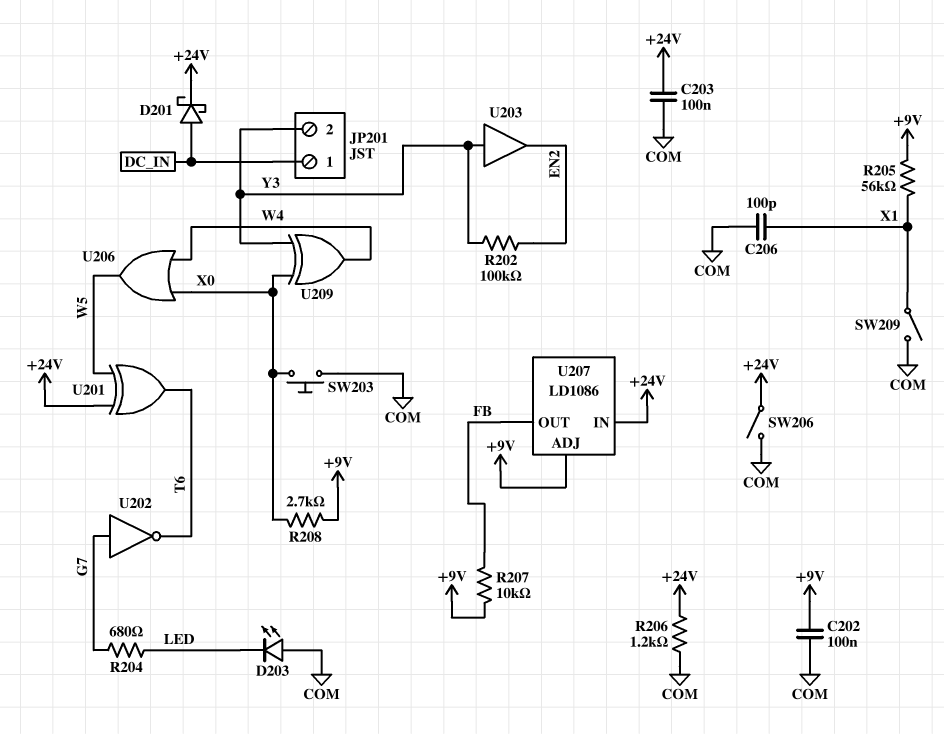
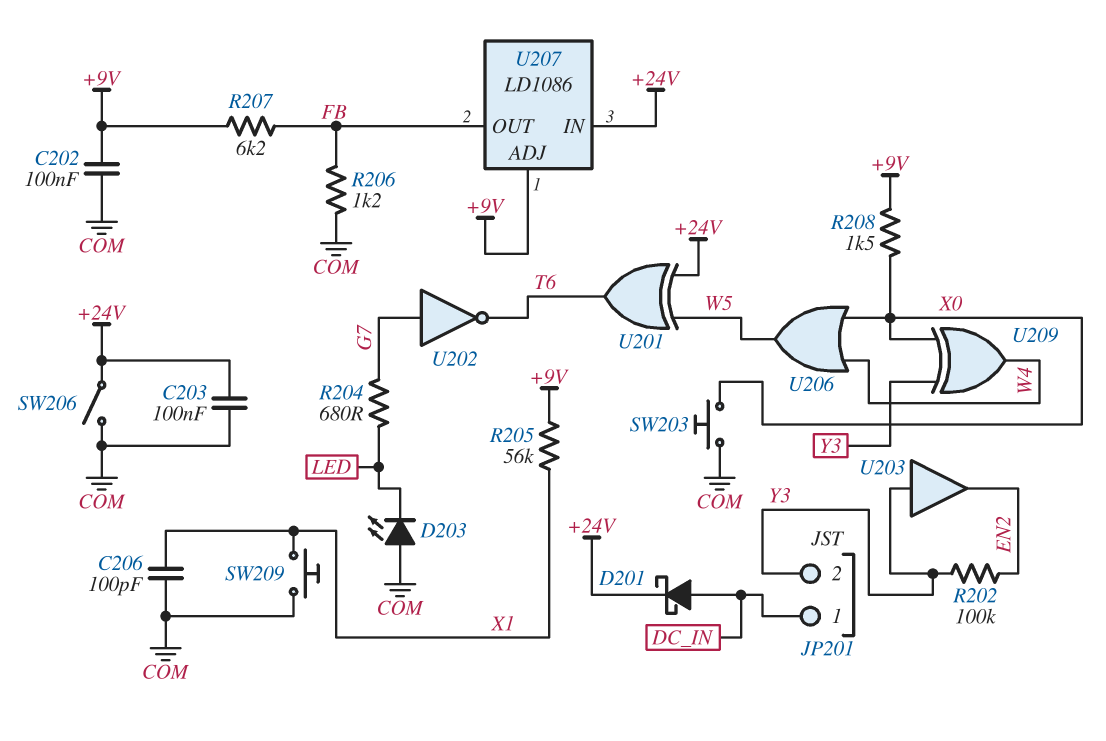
R206: 1.2k (+24V, COM) -> 1.2k (COM, FB)
R207: 10k (+9V, FB) -> 6.2k (+9V, FB)
R208: 2.7k (+9V, X0) -> 1.5k (+9V, X0)
SW209: switch (COM, X1) -> button (COM, X1)

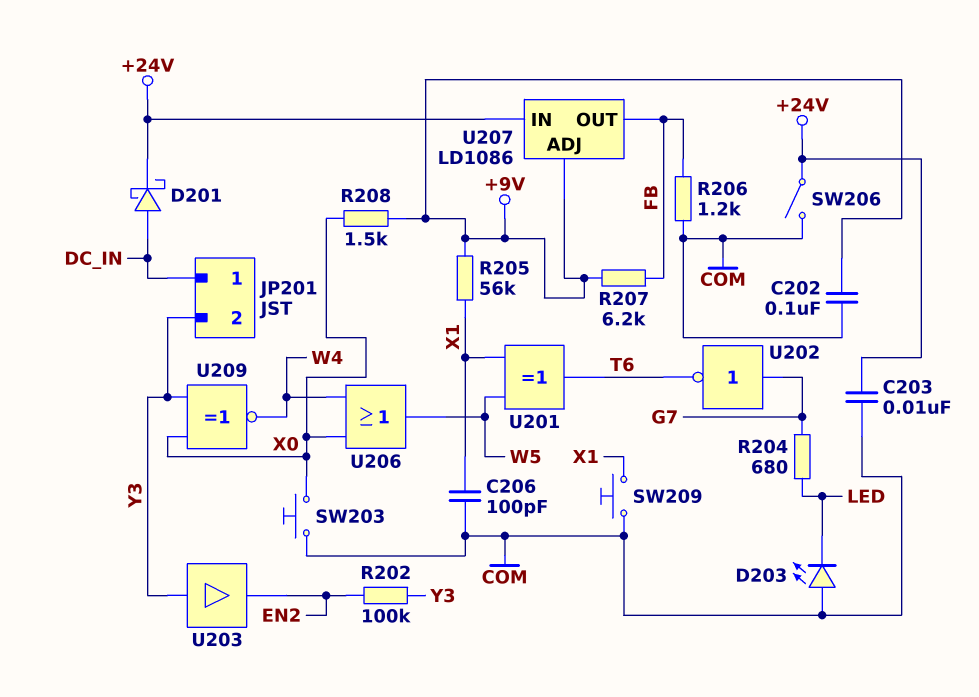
C203: 100nF (+24V, COM) -> 10nF (+24V, COM)
U201: XOR (in +24V, in W5, out T6) -> XOR (in W5, in X1, out T6)
U209: XOR (in X0, in Y3, out W4) -> XNOR (in X0, in Y3, out W4)

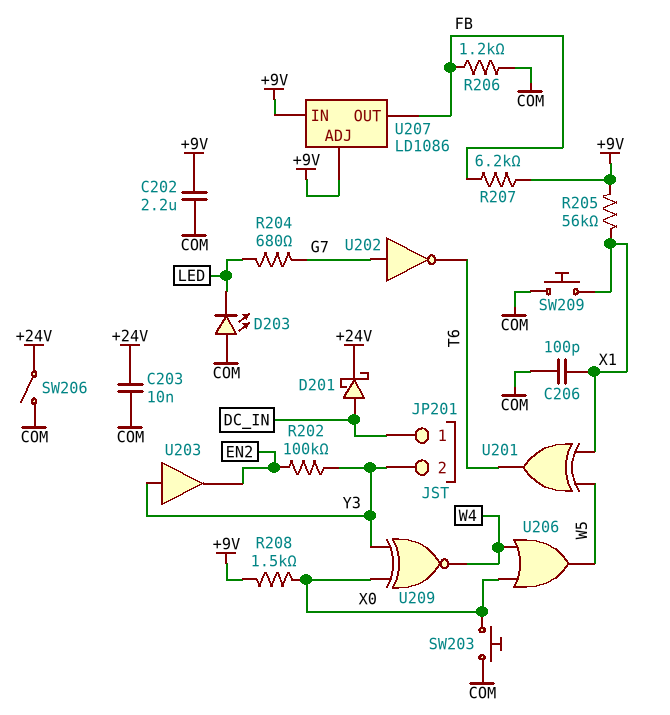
C202: 100nF (+9V, COM) -> 2.2uF (+9V, COM)
U207 pin IN: +24V -> +9V

